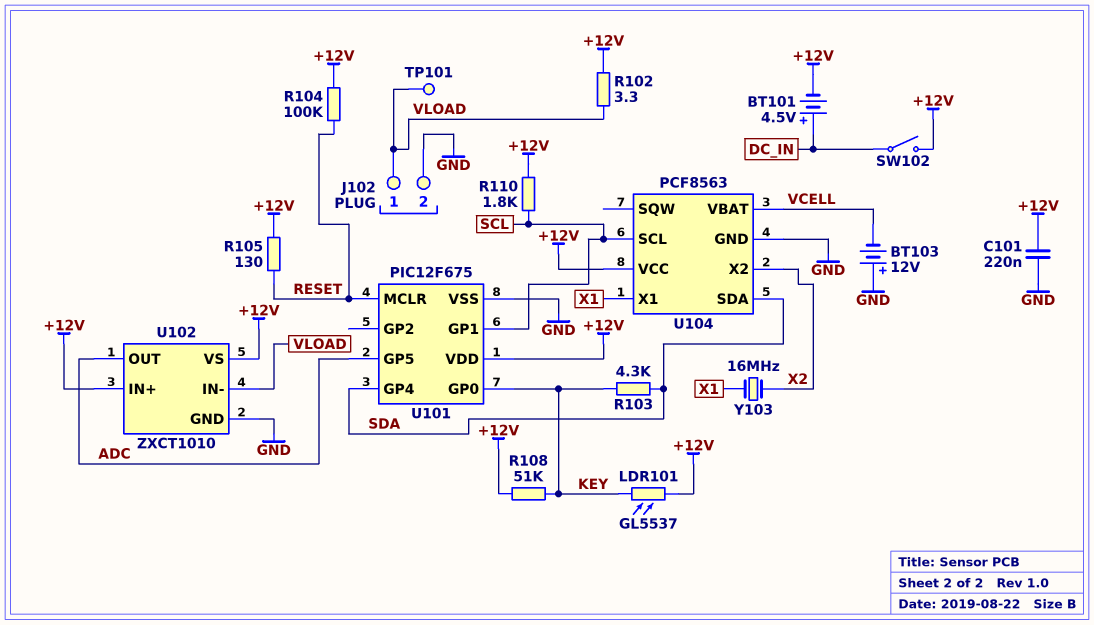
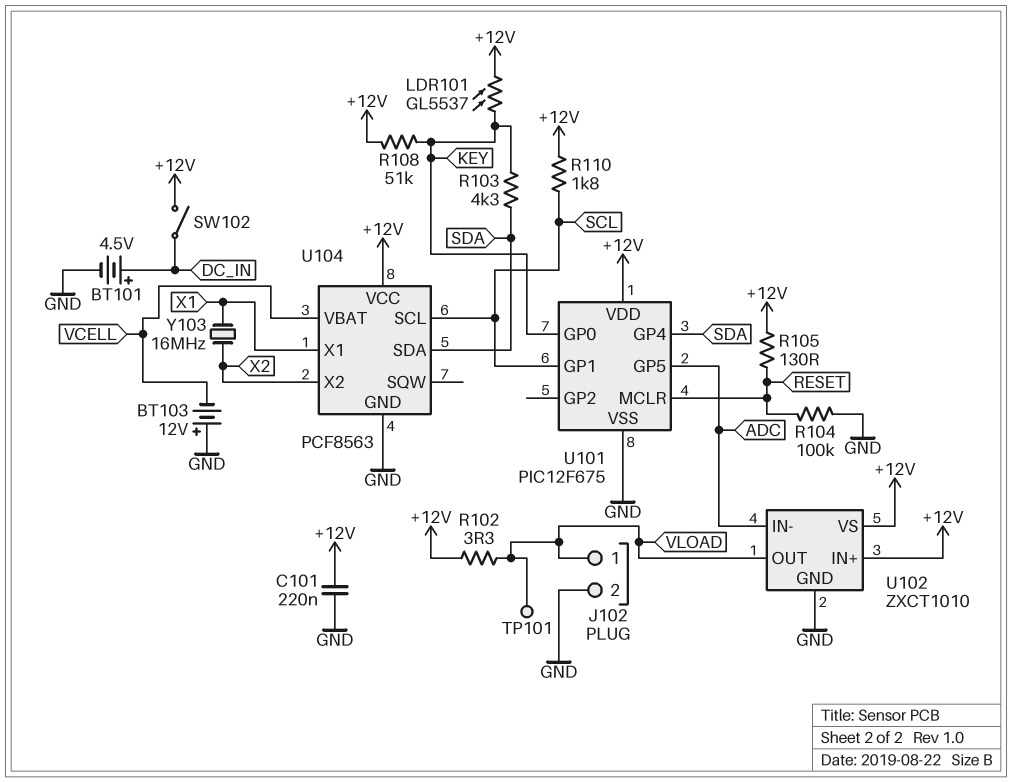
BT101: 4.5V (plus DC_IN, minus +12V) -> 4.5V (plus DC_IN, minus GND)
R104: 100k (+12V, RESET) -> 100k (GND, RESET)
U102 pin IN-: VLOAD -> ADC
U102 pin OUT: ADC -> VLOAD

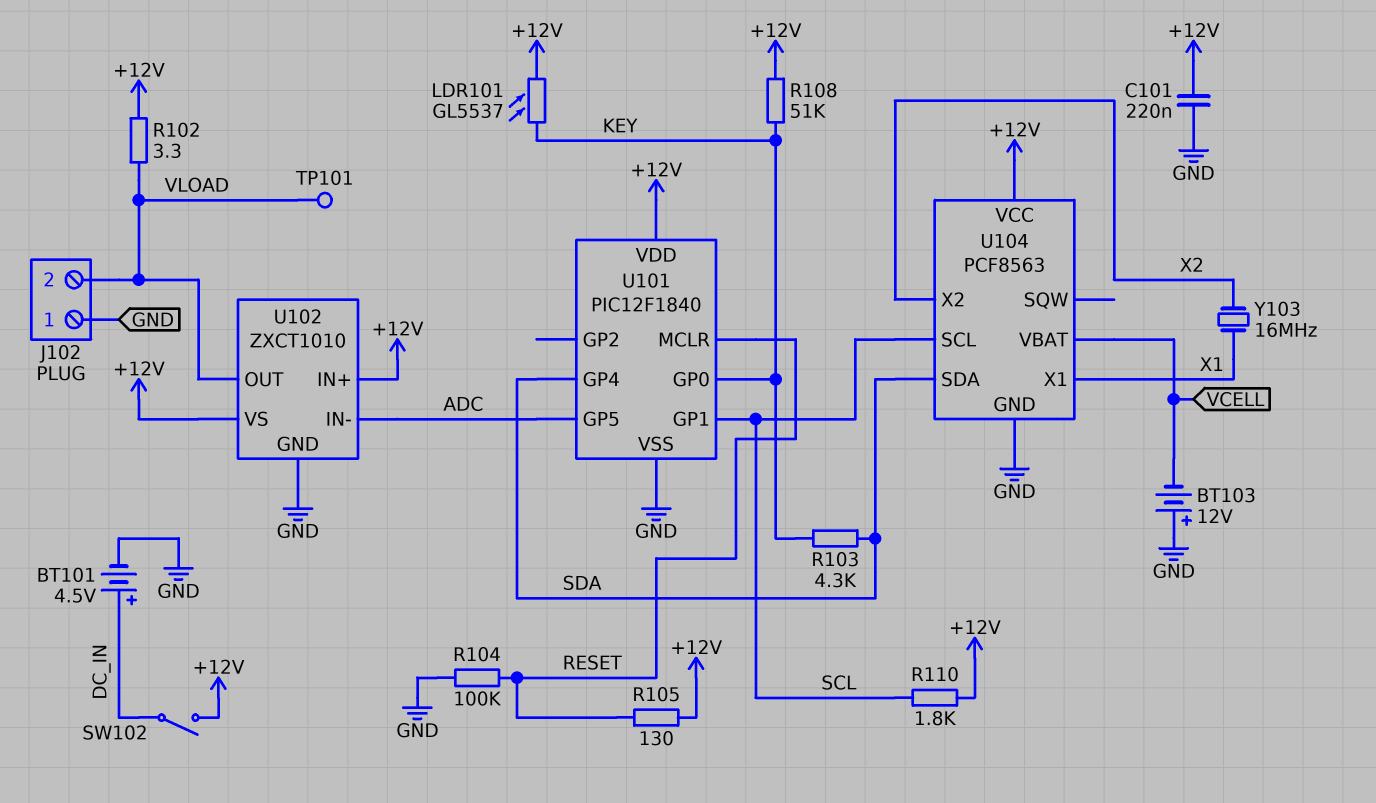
J102 pin 1: VLOAD -> GND
J102 pin 2: GND -> VLOAD
U101: PIC12F675 -> PIC12F1840

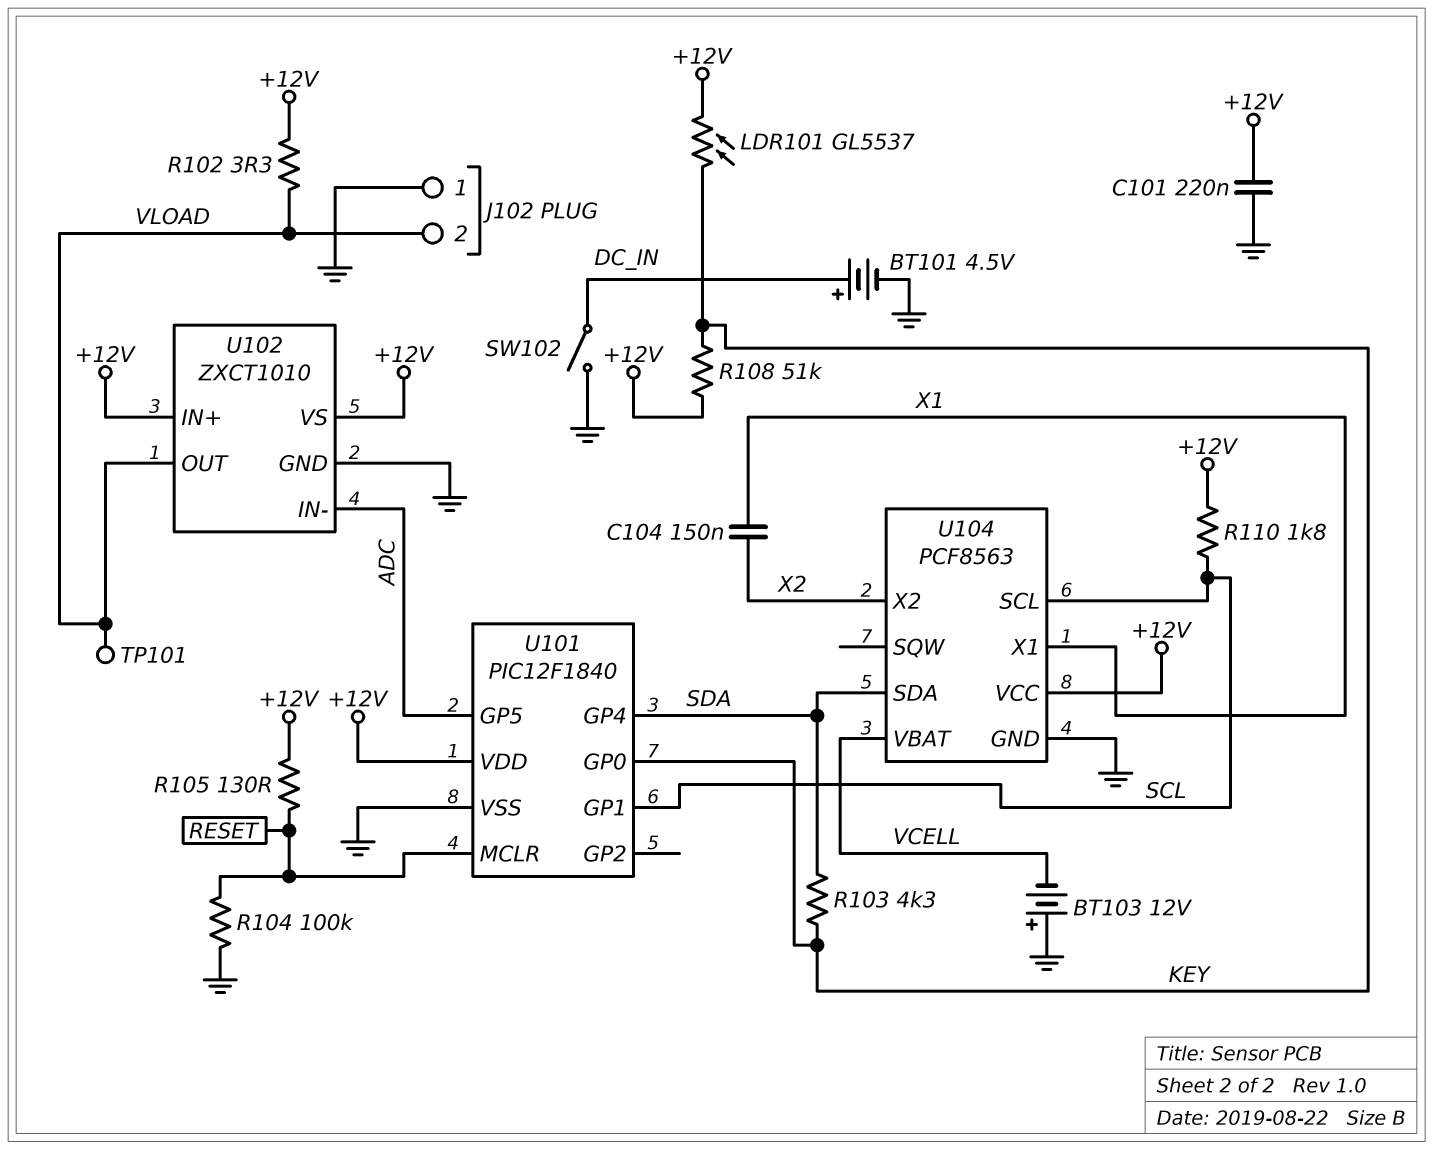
C104: none -> 150nF (X1, X2)
SW102: switch (+12V, DC_IN) -> switch (DC_IN, GND)
Y103: 16MHz (X1, X2) -> none

